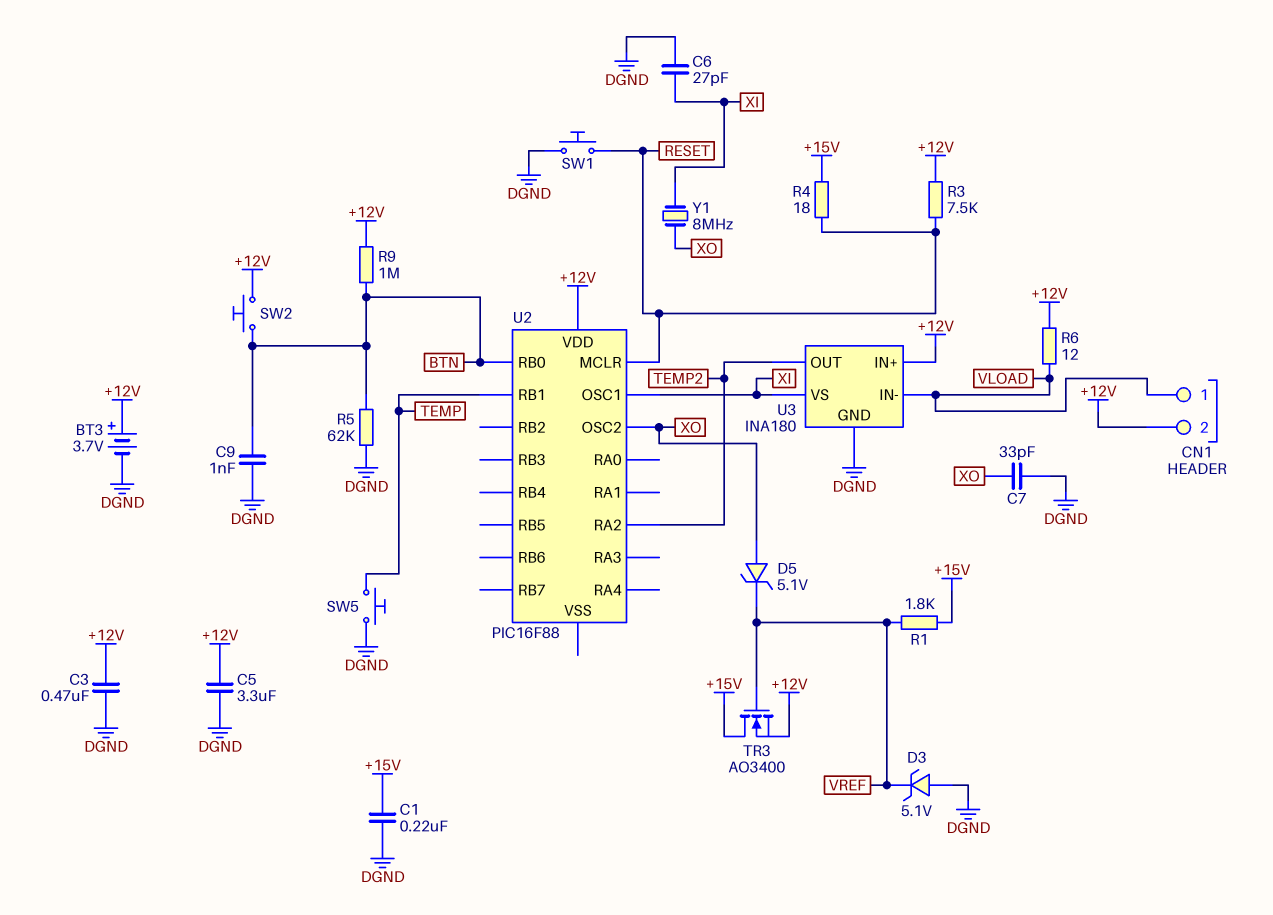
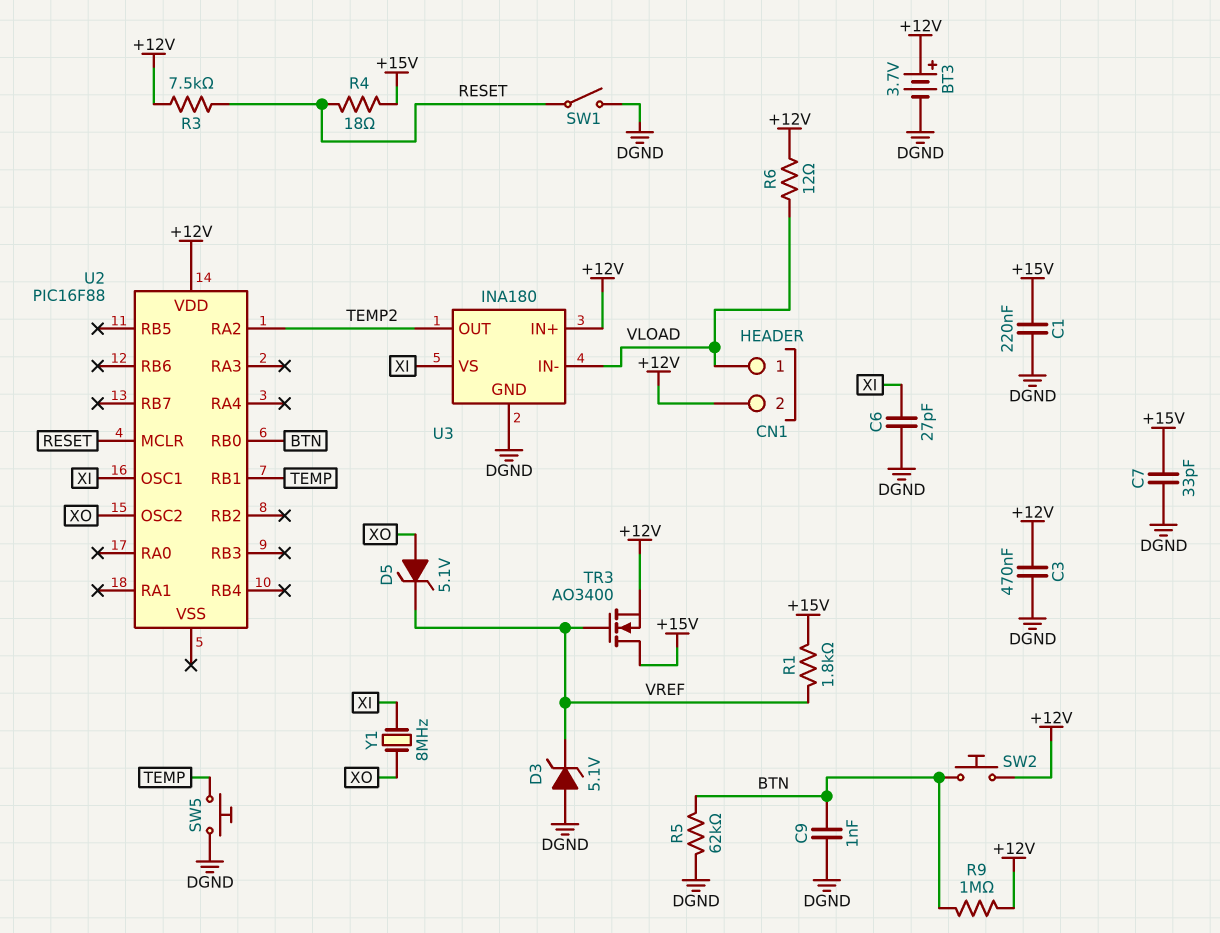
C5: 3.3uF (+12V, DGND) -> none
C7: 33pF (DGND, XO) -> 33pF (+15V, DGND)
SW1: button (DGND, RESET) -> switch (DGND, RESET)

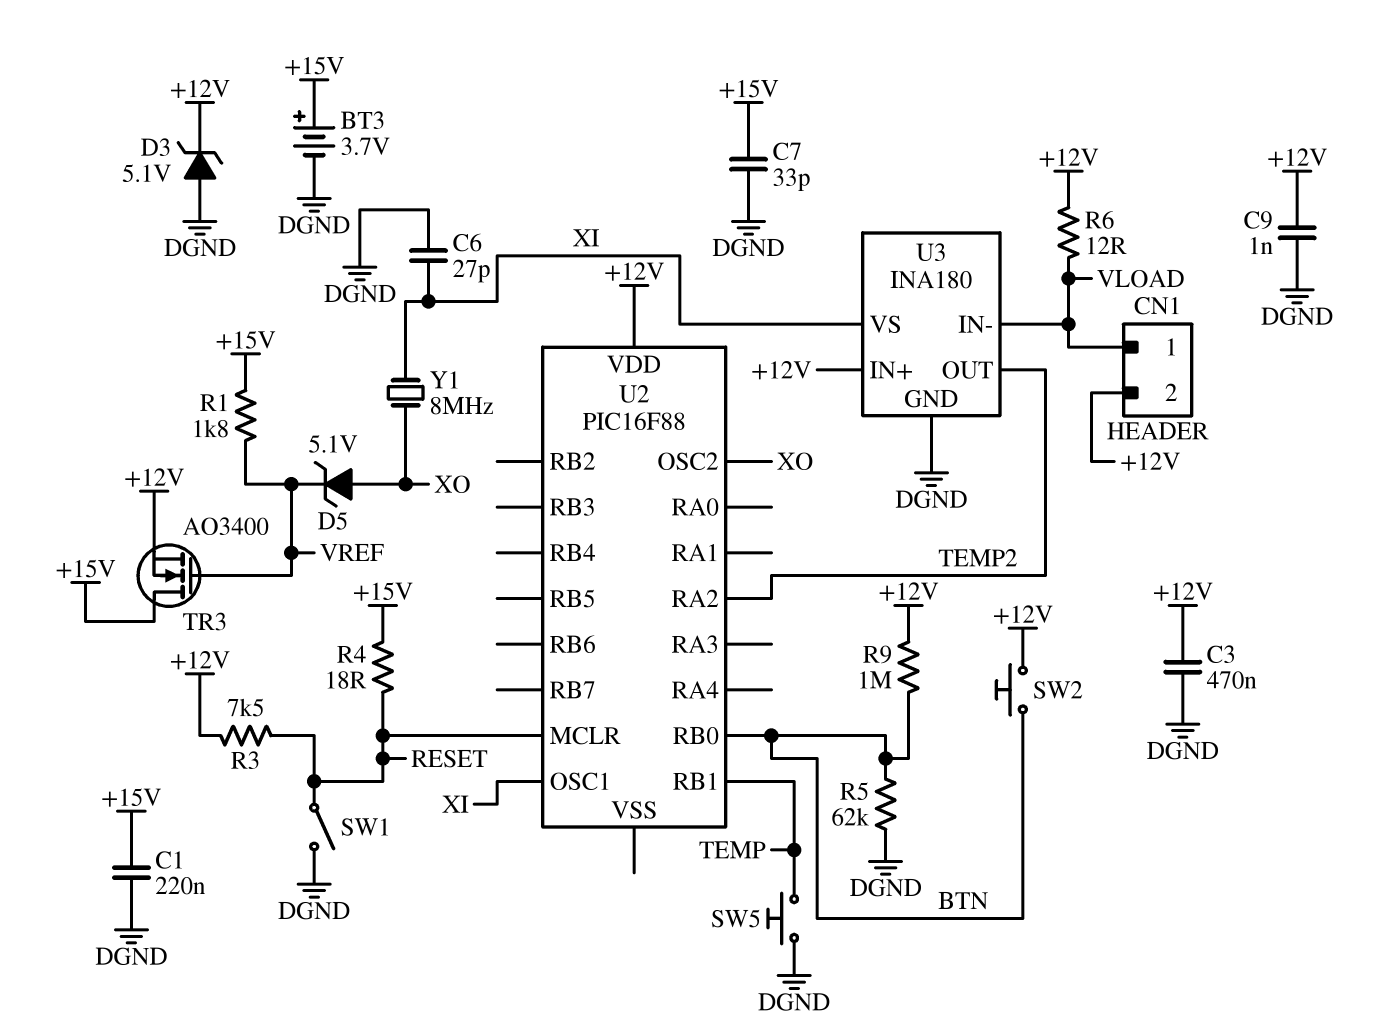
BT3: 3.7V (plus +12V, minus DGND) -> 3.7V (plus +15V, minus DGND)
C9: 1nF (BTN, DGND) -> 1nF (+12V, DGND)
D3: zener 5.1V (A DGND, K VREF) -> zener 5.1V (A DGND, K +12V)

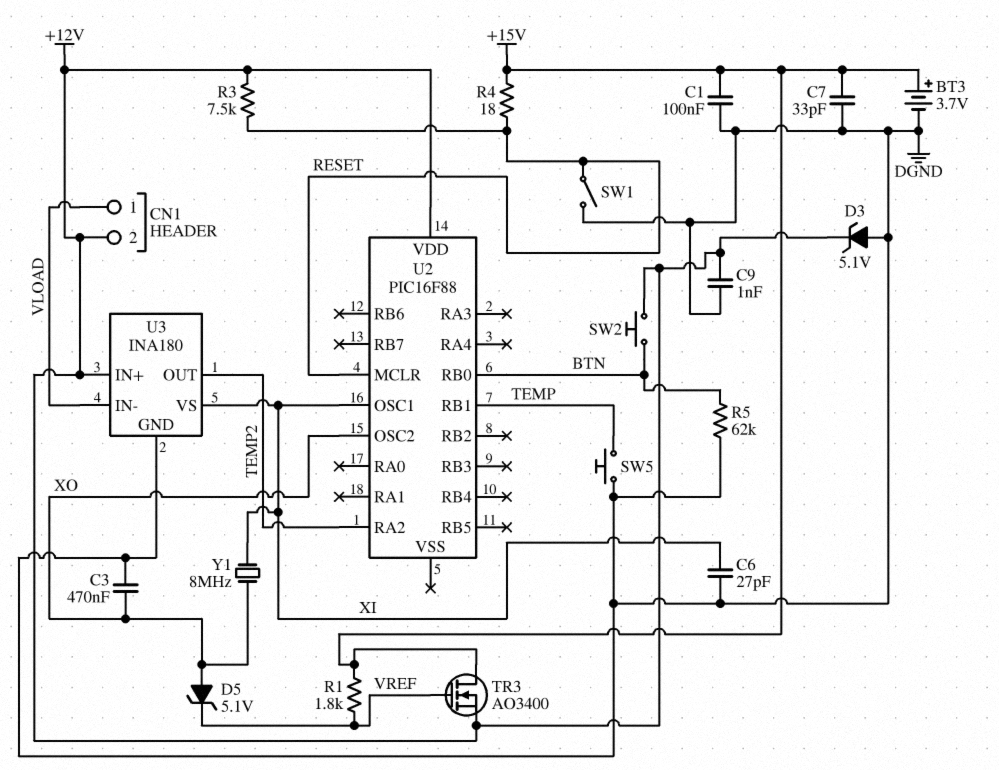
C1: 220nF (+15V, DGND) -> 100nF (+15V, DGND)
C3: 470nF (+12V, DGND) -> 470nF (DGND, XO)
R6: 12 (+12V, VLOAD) -> none
R9: 1M (+12V, BTN) -> none

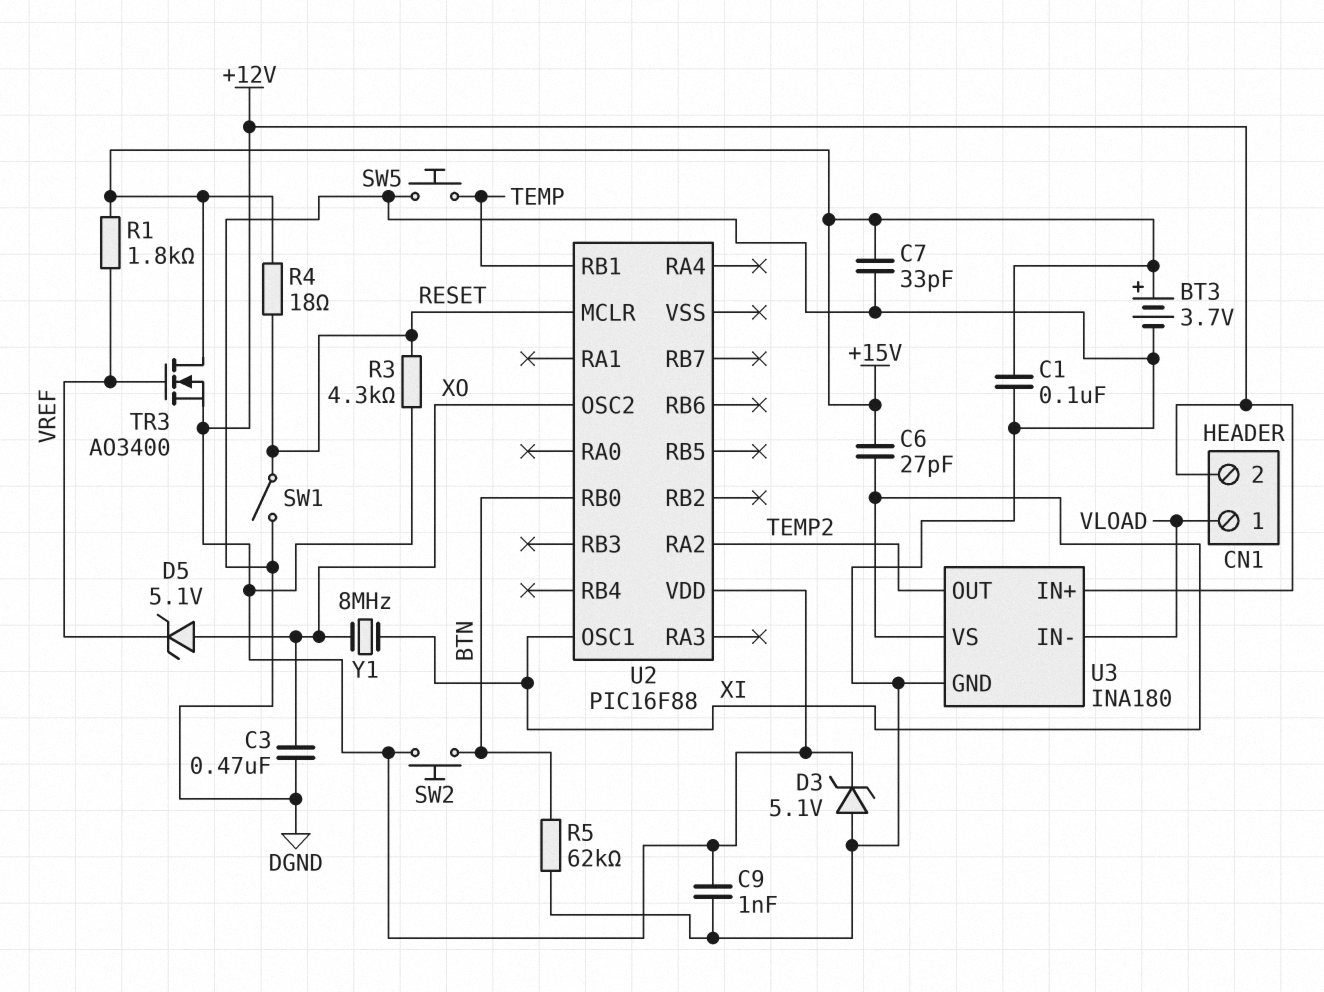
C6: 27pF (DGND, XI) -> 27pF (+15V, XI)
R3: 7.5k (+12V, RESET) -> 4.3k (+12V, RESET)

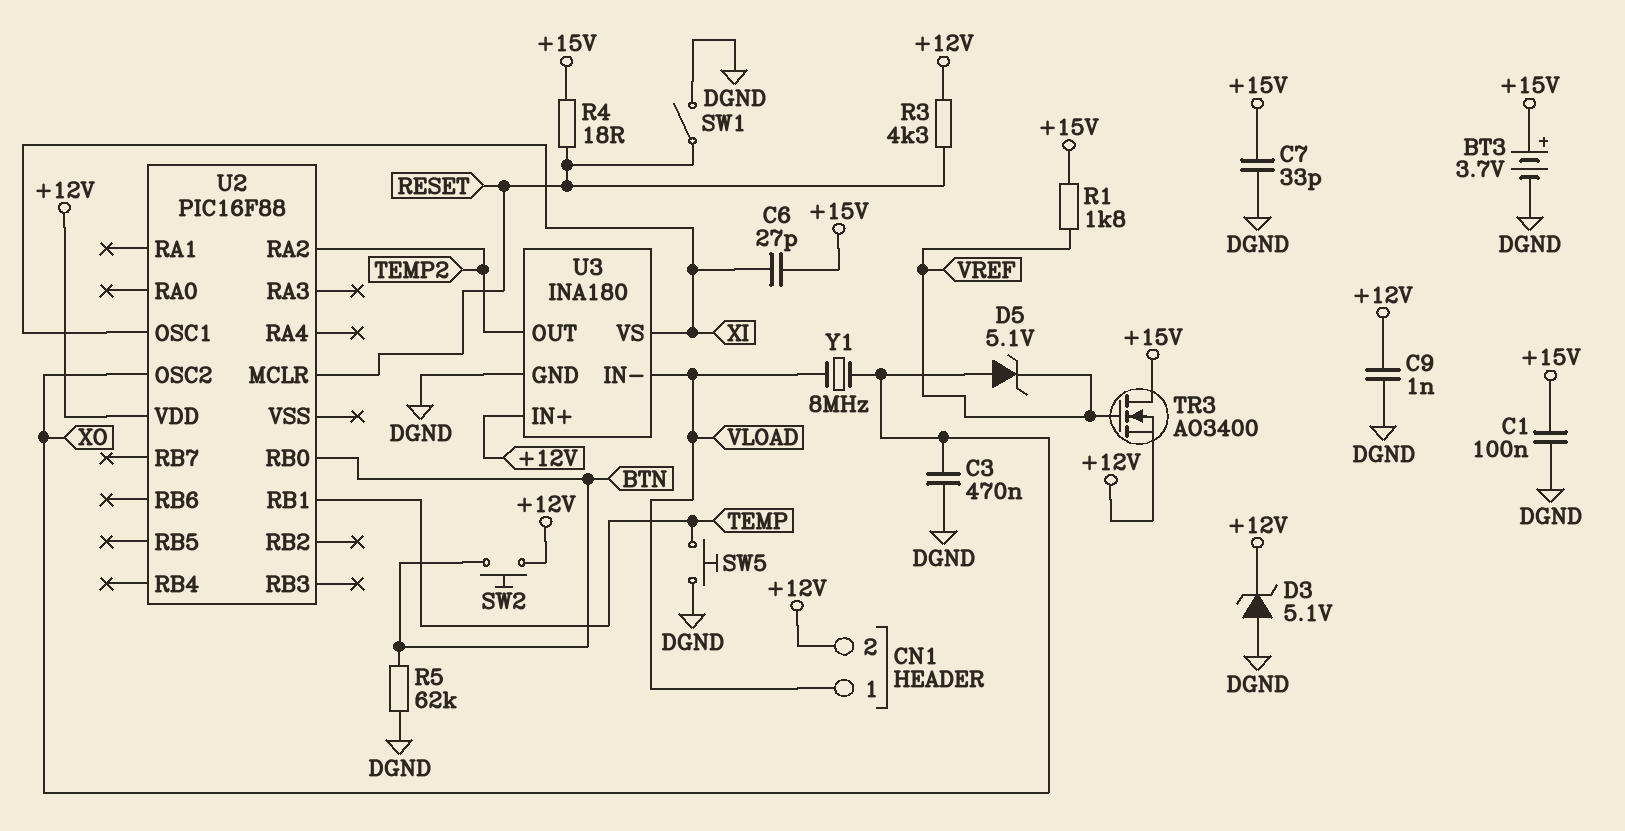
Y1: 8MHz (XI, XO) -> 8MHz (VLOAD, XO)

